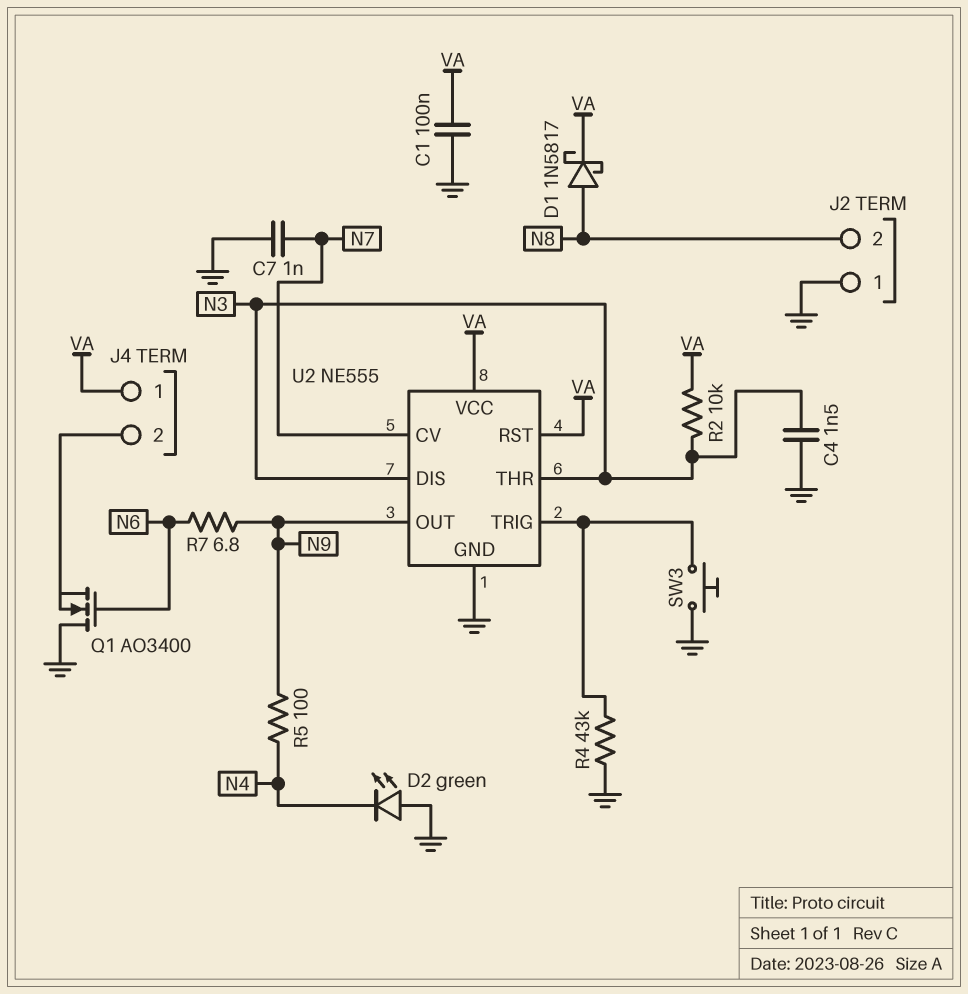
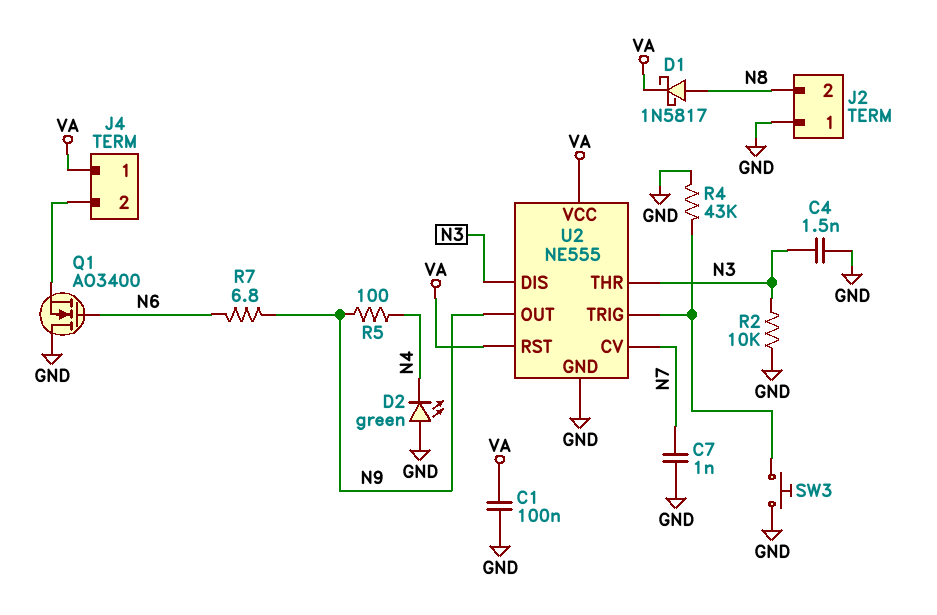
R2: 10k (N3, VA) -> 10k (GND, N3)

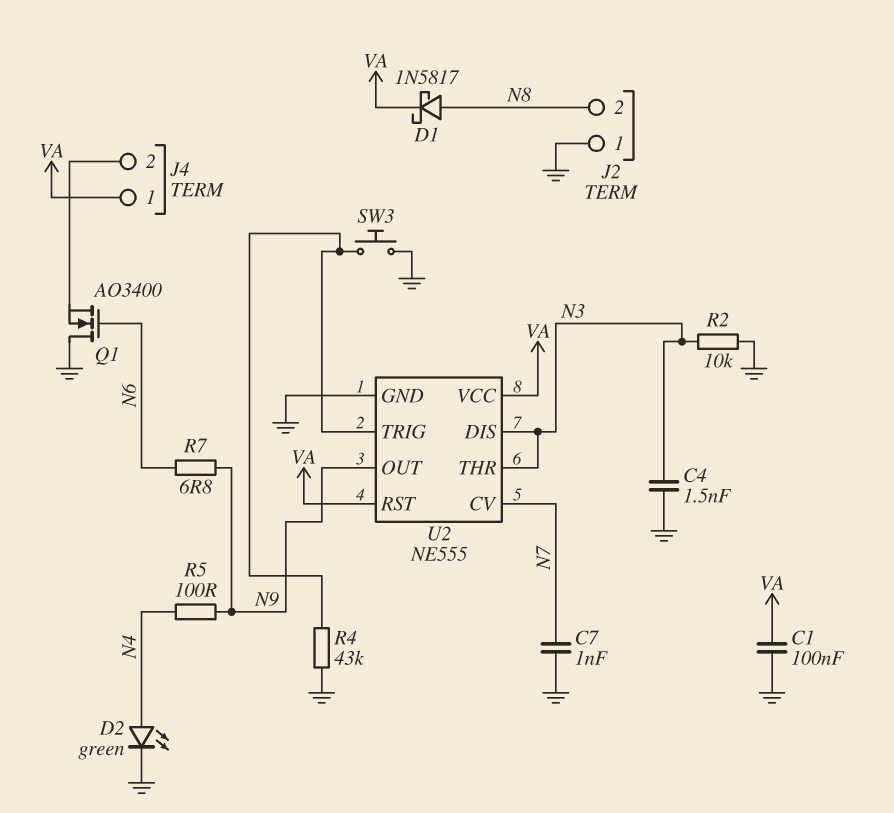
D2: LED green (A GND, K N4) -> LED green (A N4, K GND)

